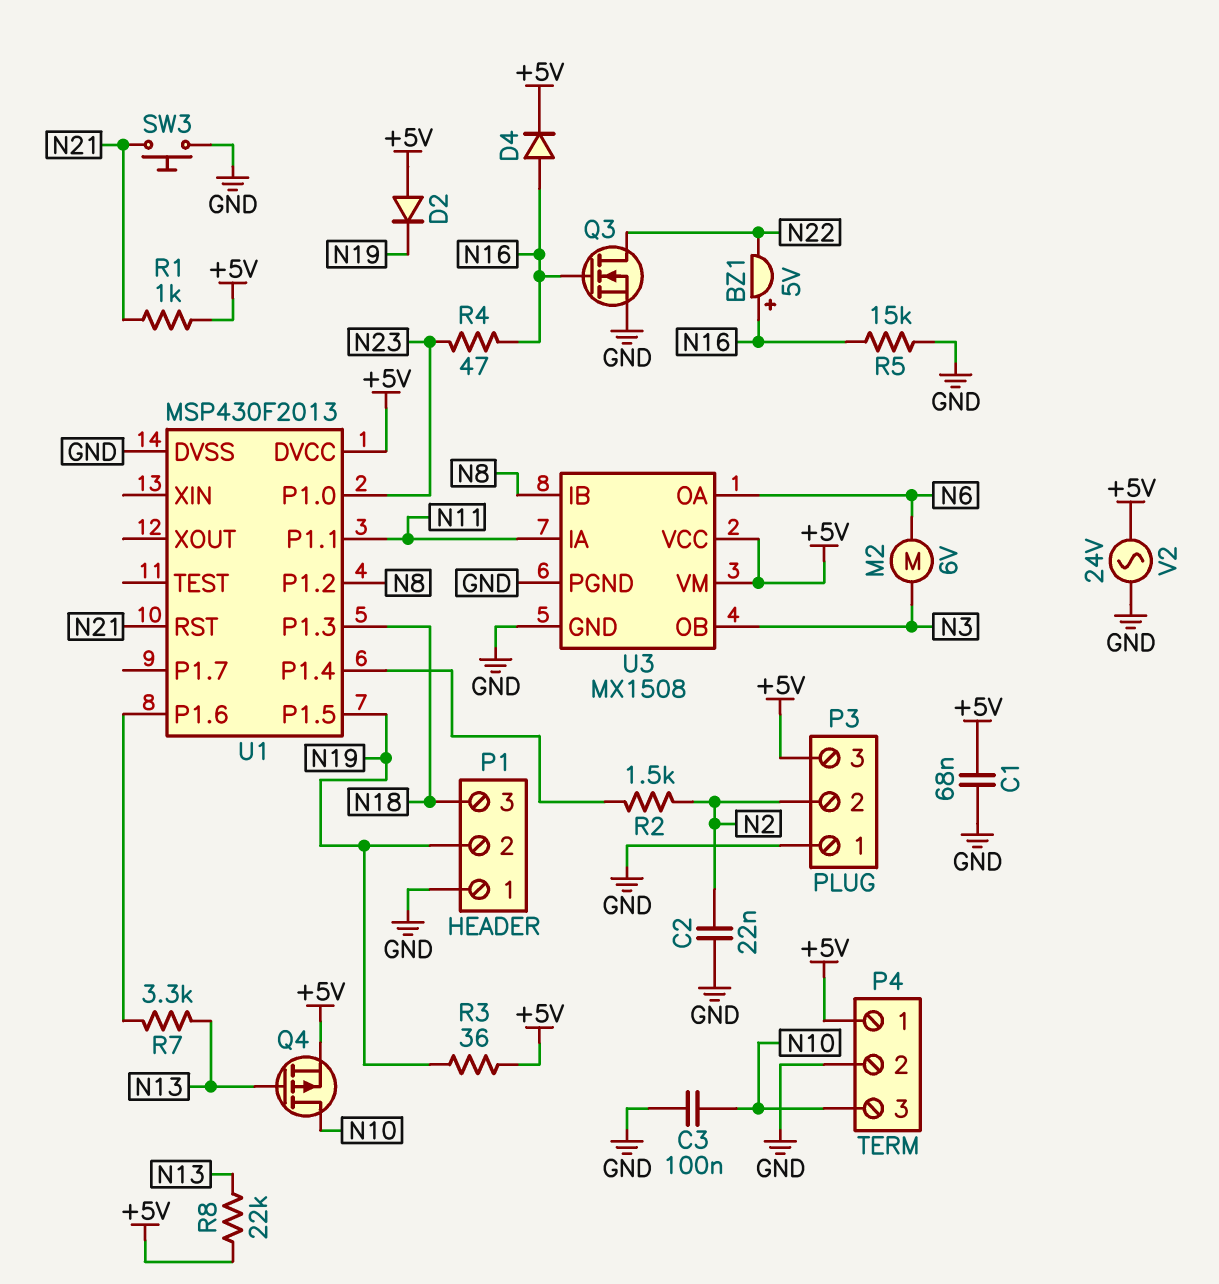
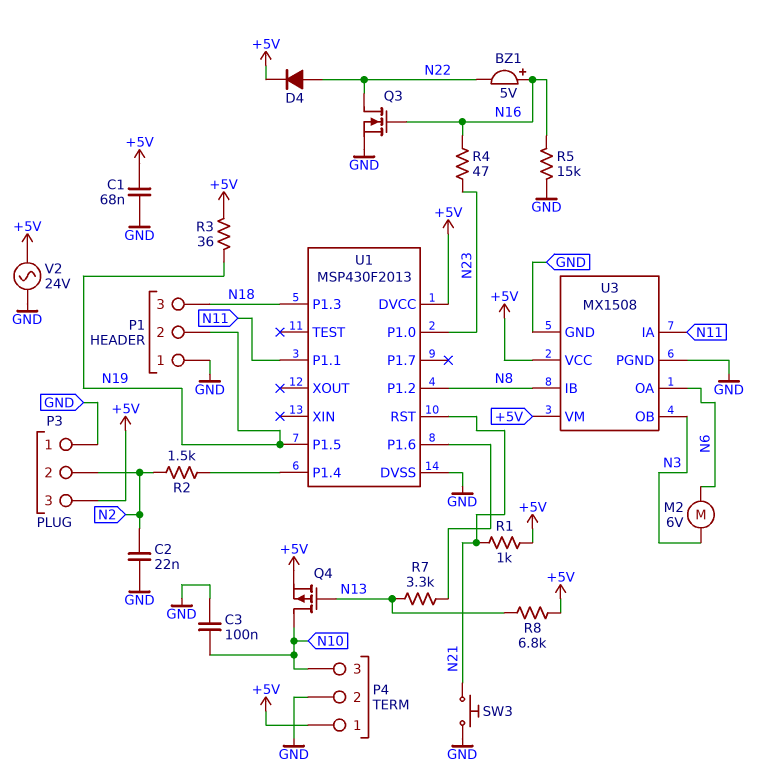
D2: diode (A +5V, K N19) -> none
D4: diode (A N16, K +5V) -> diode (A N22, K +5V)
R8: 22k (+5V, N13) -> 6.8k (+5V, N13)

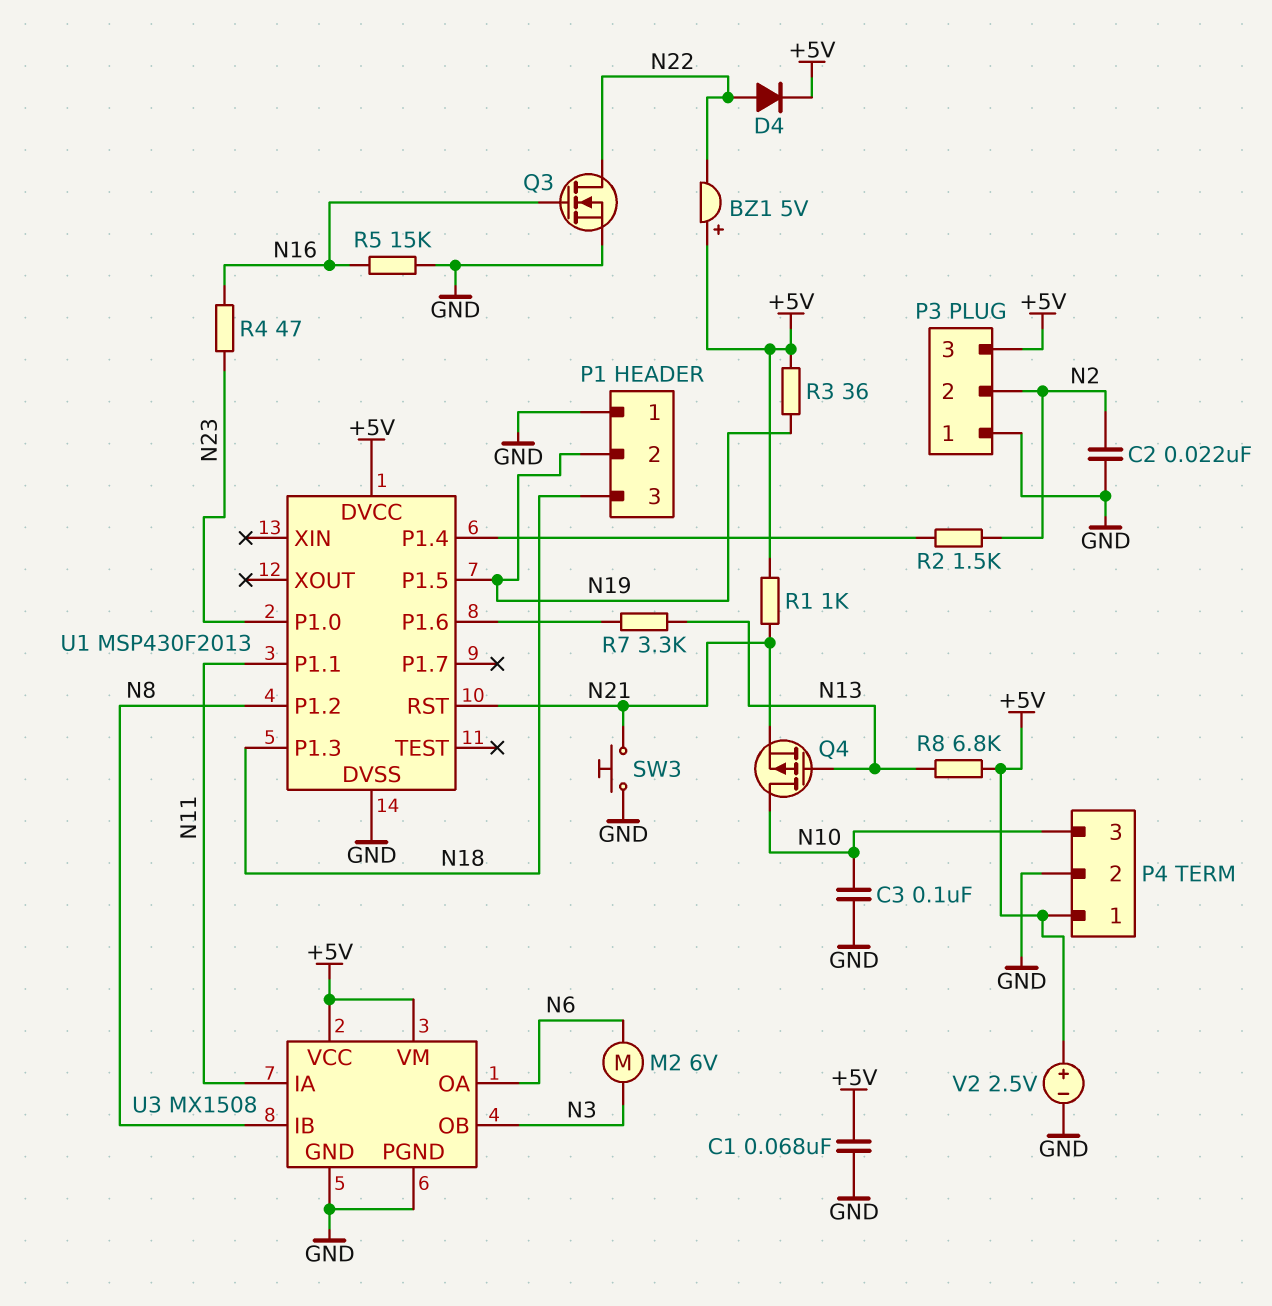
BZ1: buzzer 5V (plus N16, minus N22) -> buzzer 5V (plus +5V, minus N22)
Q4: PMOS (G N13, D N10, S +5V) -> PMOS (G N13, D N10, S N21)
V2: AC 24V (+5V, GND) -> 2.5V (plus +5V, minus GND)

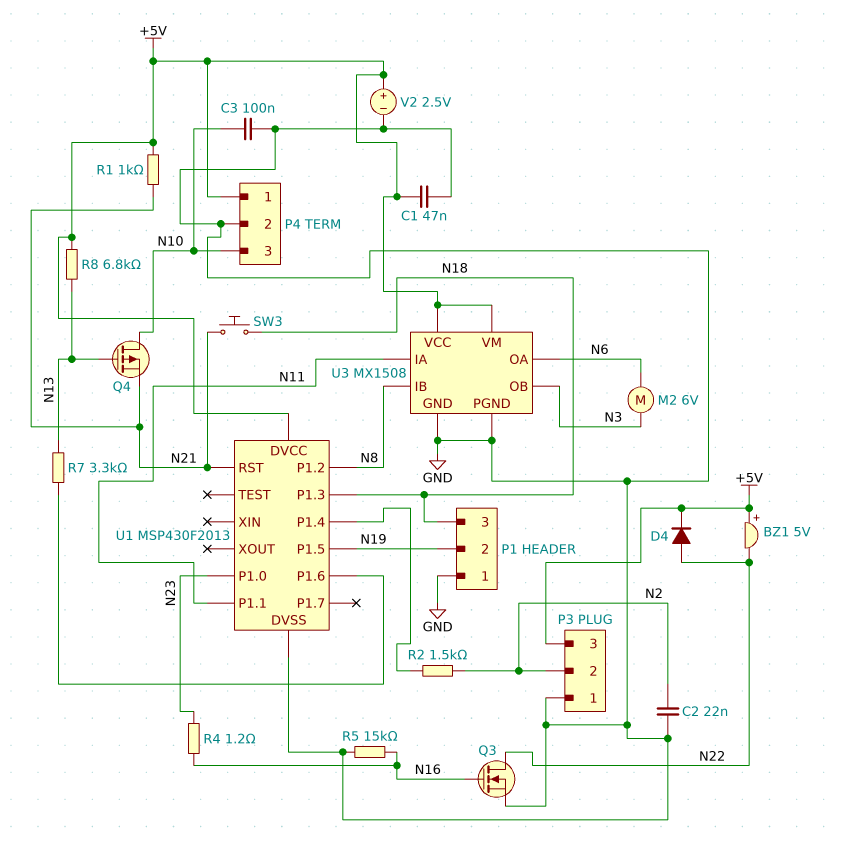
C1: 68nF (+5V, GND) -> 47nF (+5V, GND)
R3: 36 (+5V, N19) -> none
R4: 47 (N16, N23) -> 1.2 (N16, N23)
SW3: button (GND, N21) -> button (N18, N21)

